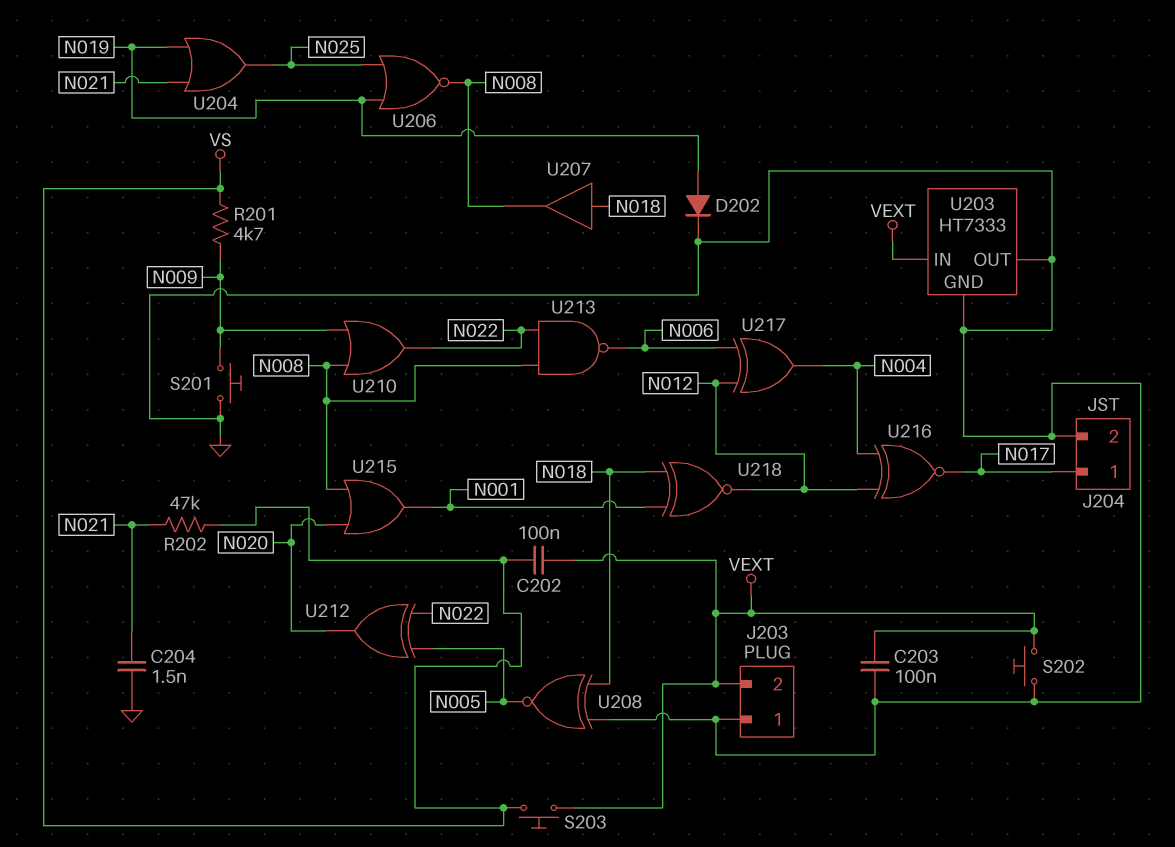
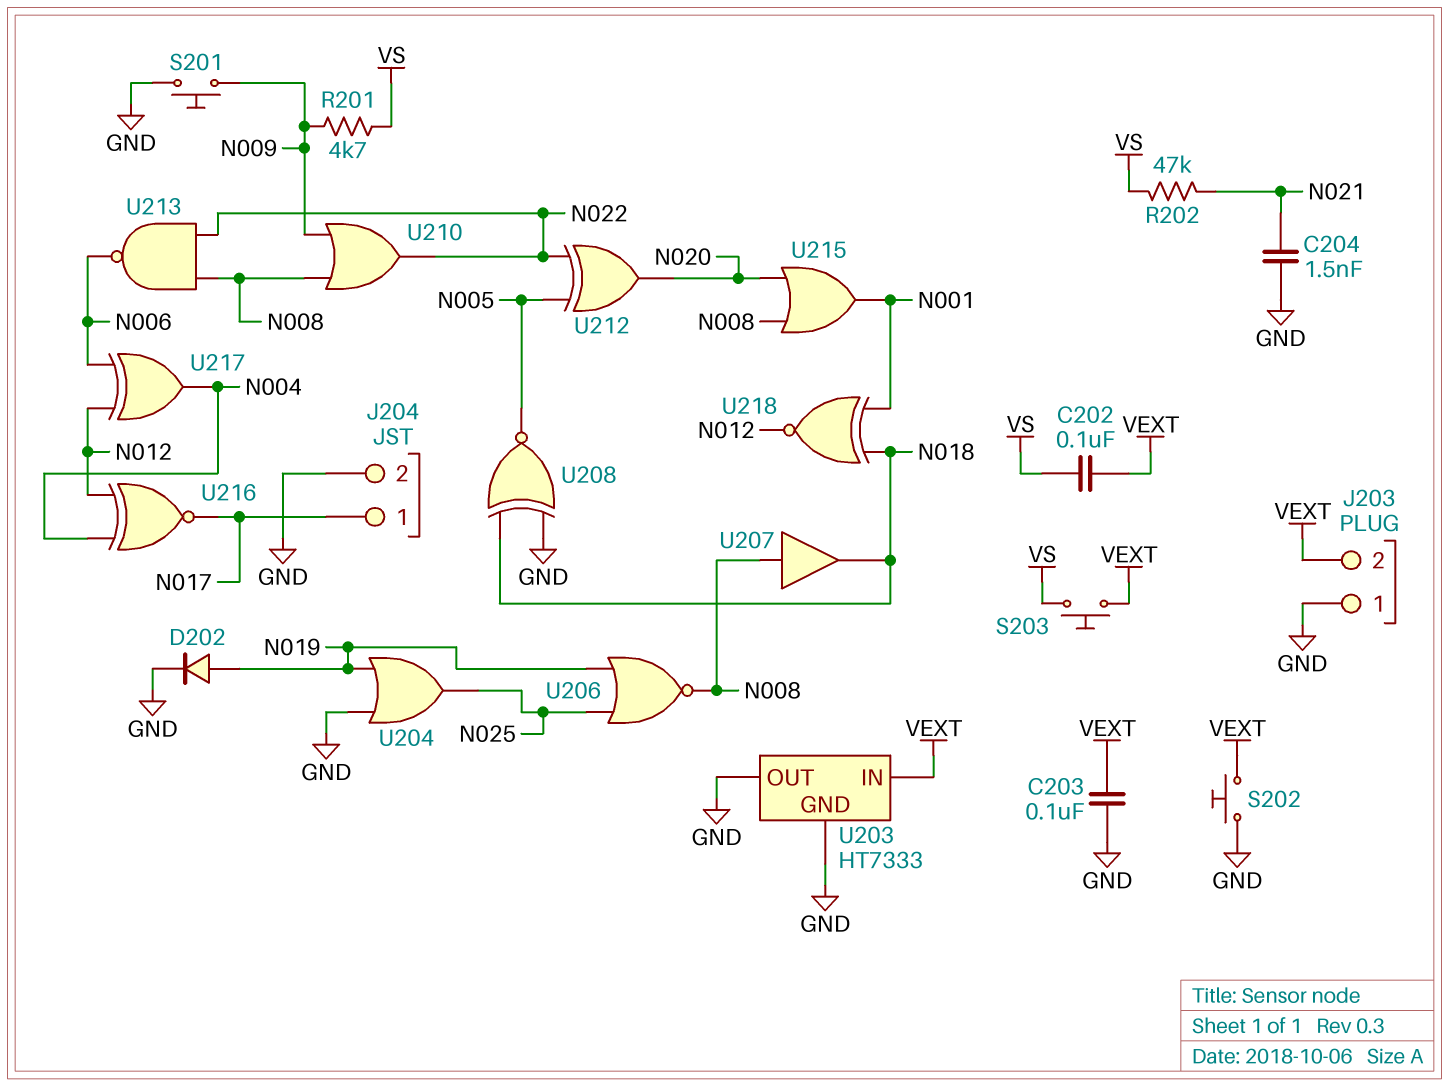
U204: OR (in N019, in N021, out N025) -> OR (in GND, in N019, out N025)
U207: buffer (in N018, out N008) -> buffer (in N008, out N018)

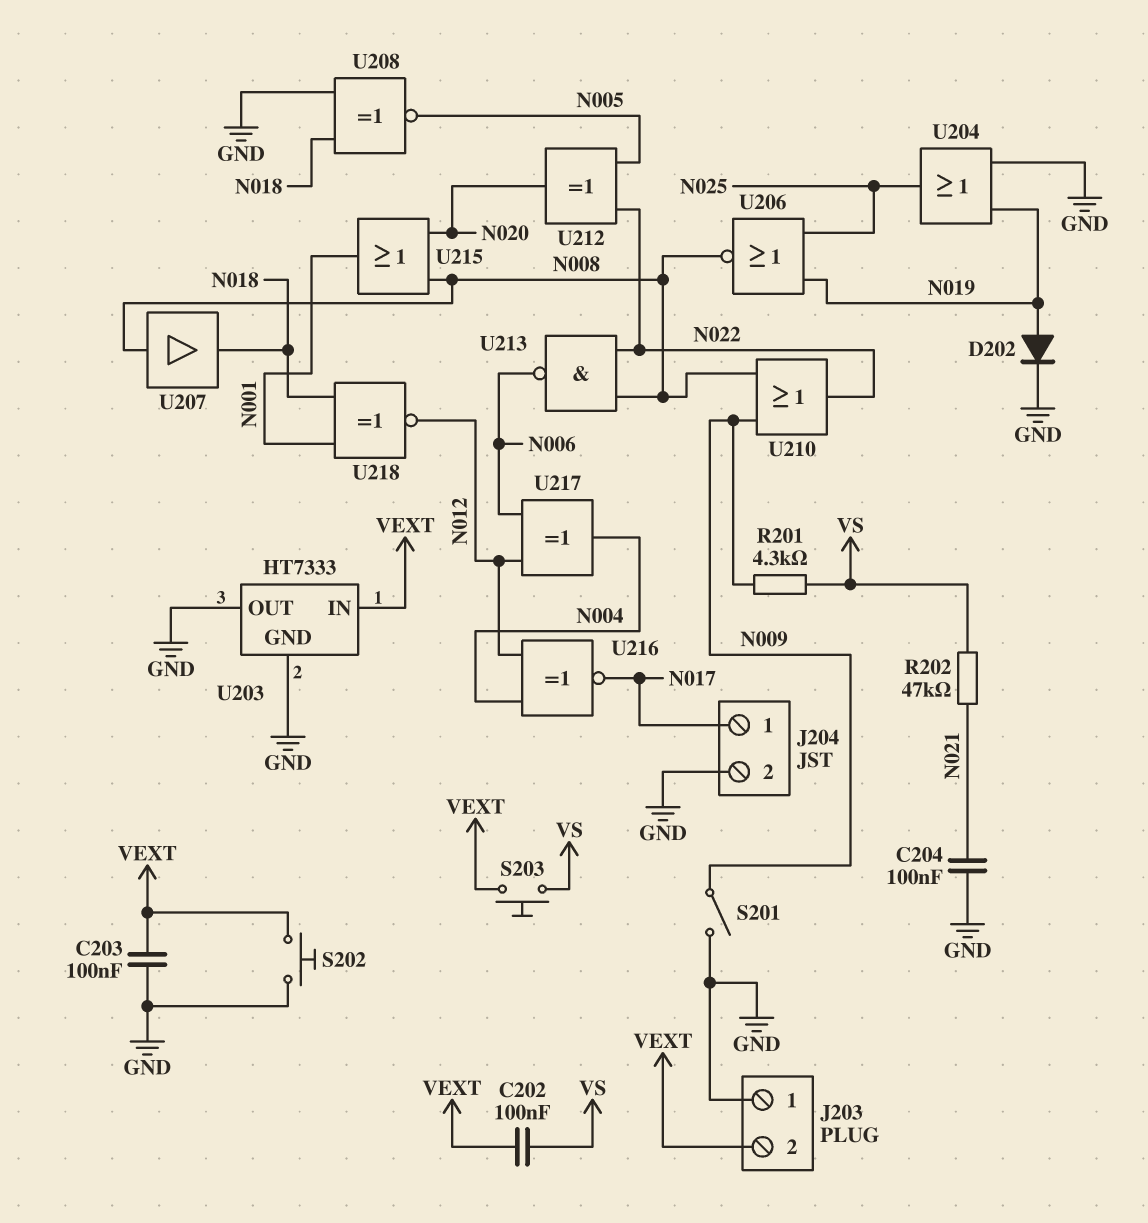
C204: 1.5nF (GND, N021) -> 100nF (GND, N021)
R201: 4.7k (N009, VS) -> 4.3k (N009, VS)
S201: button (GND, N009) -> switch (GND, N009)

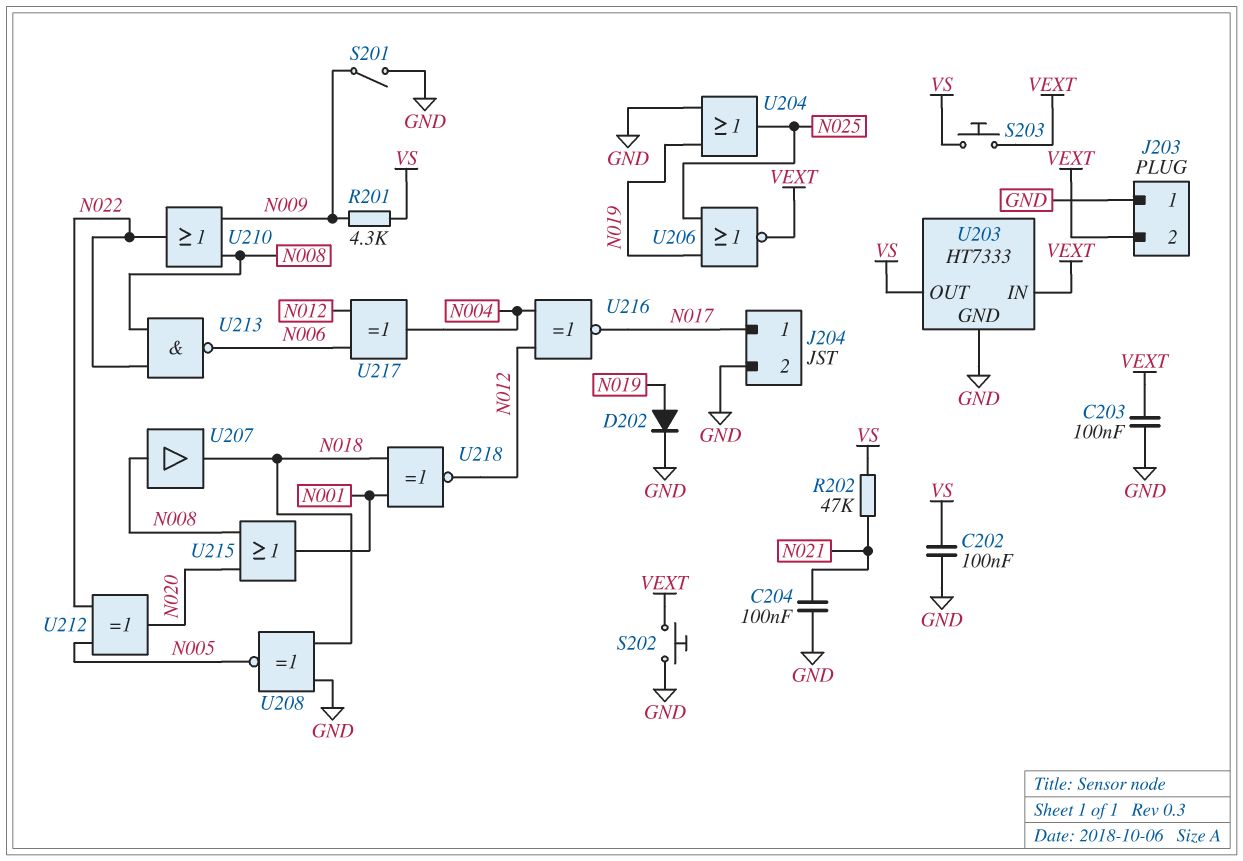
C202: 100nF (VEXT, VS) -> 100nF (GND, VS)
U203 pin OUT: GND -> VS
U206: NOR (in N019, in N025, out N008) -> NOR (in N019, in N025, out VEXT)

